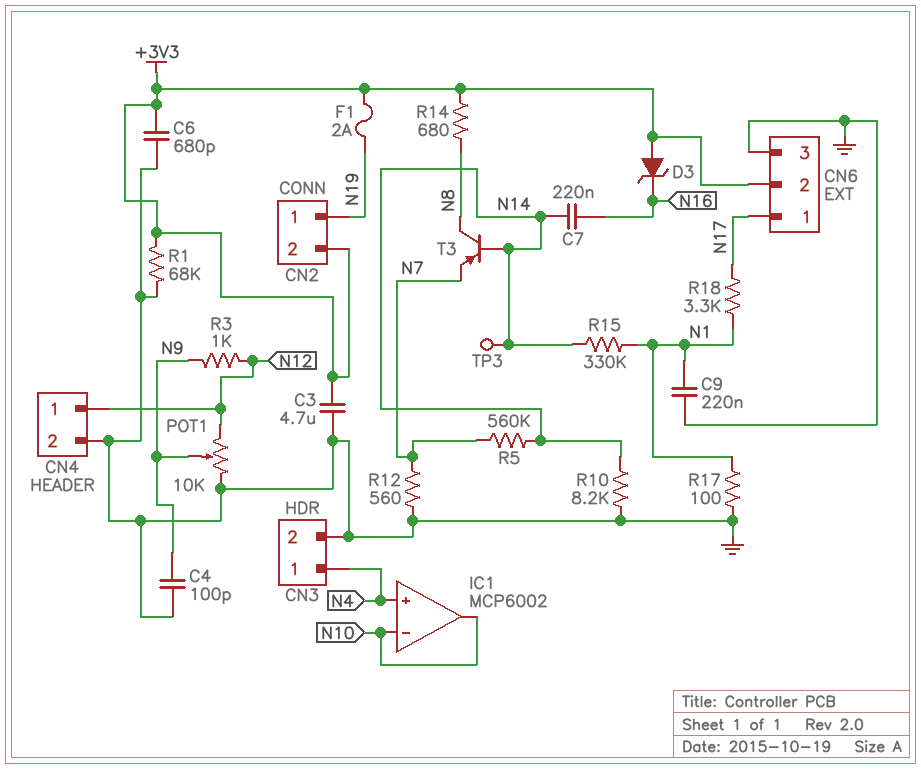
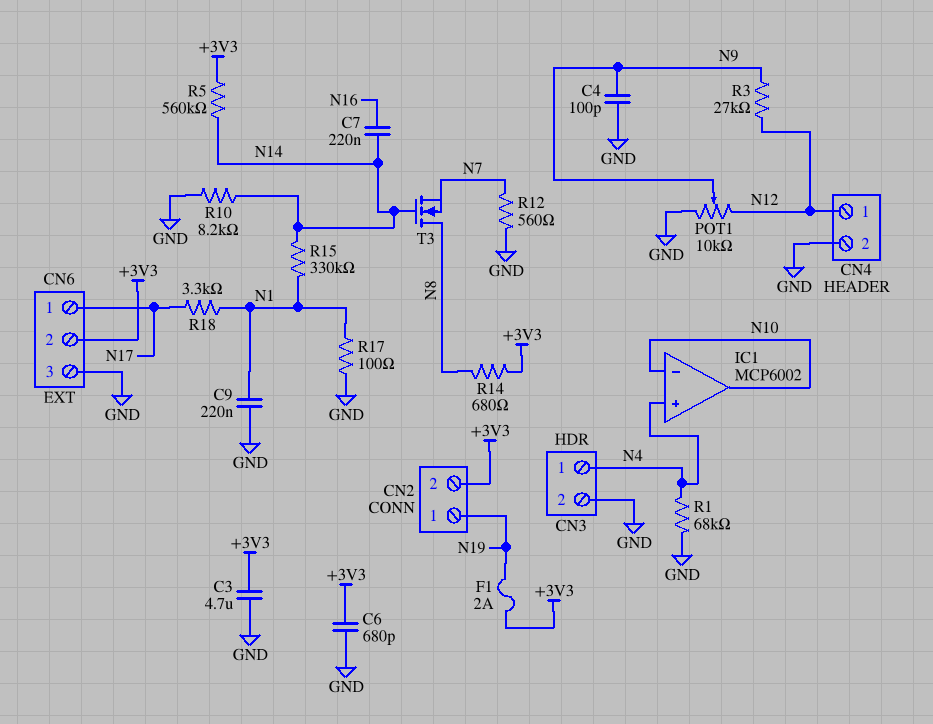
D3: zener (A +3V3, K N16) -> none
R1: 68k (+3V3, GND) -> 68k (GND, N4)
R3: 1k (N9, N12) -> 27k (N9, N12)
R5: 560k (N7, N14) -> 560k (+3V3, N14)
T3: PNP (B N14, C N8, E N7) -> NMOS (G N14, D N8, S N7)
TP3: test point (N14) -> none

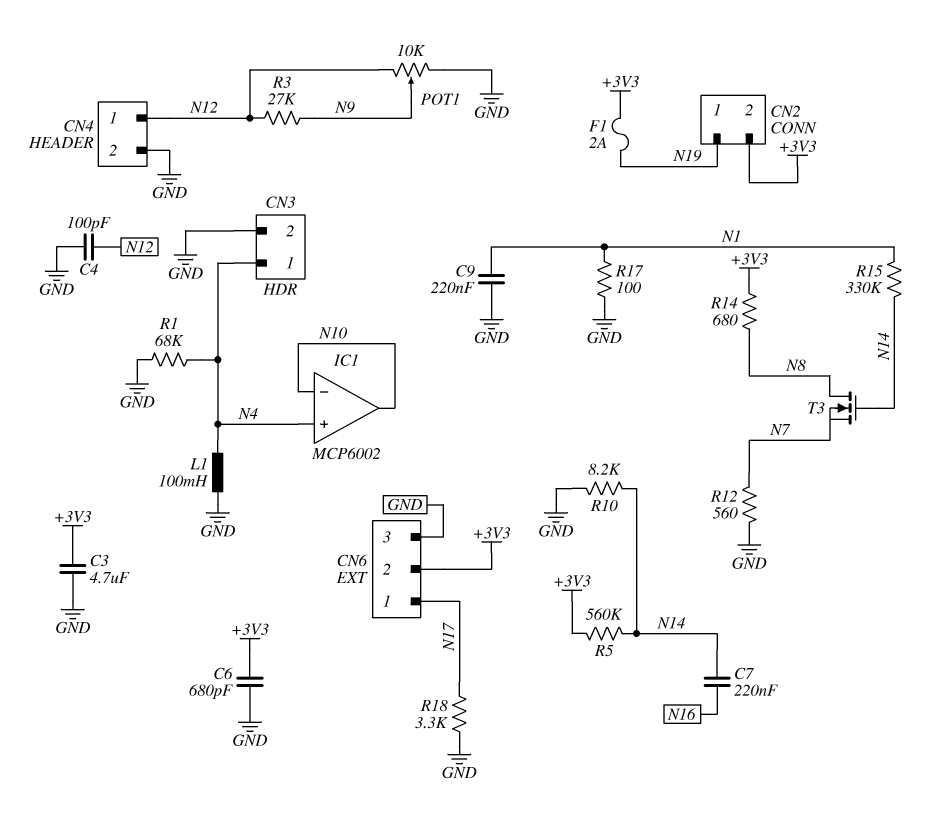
C4: 100pF (GND, N9) -> 100pF (GND, N12)
L1: none -> 100mH (GND, N4)
R18: 3.3k (N1, N17) -> 3.3k (GND, N17)

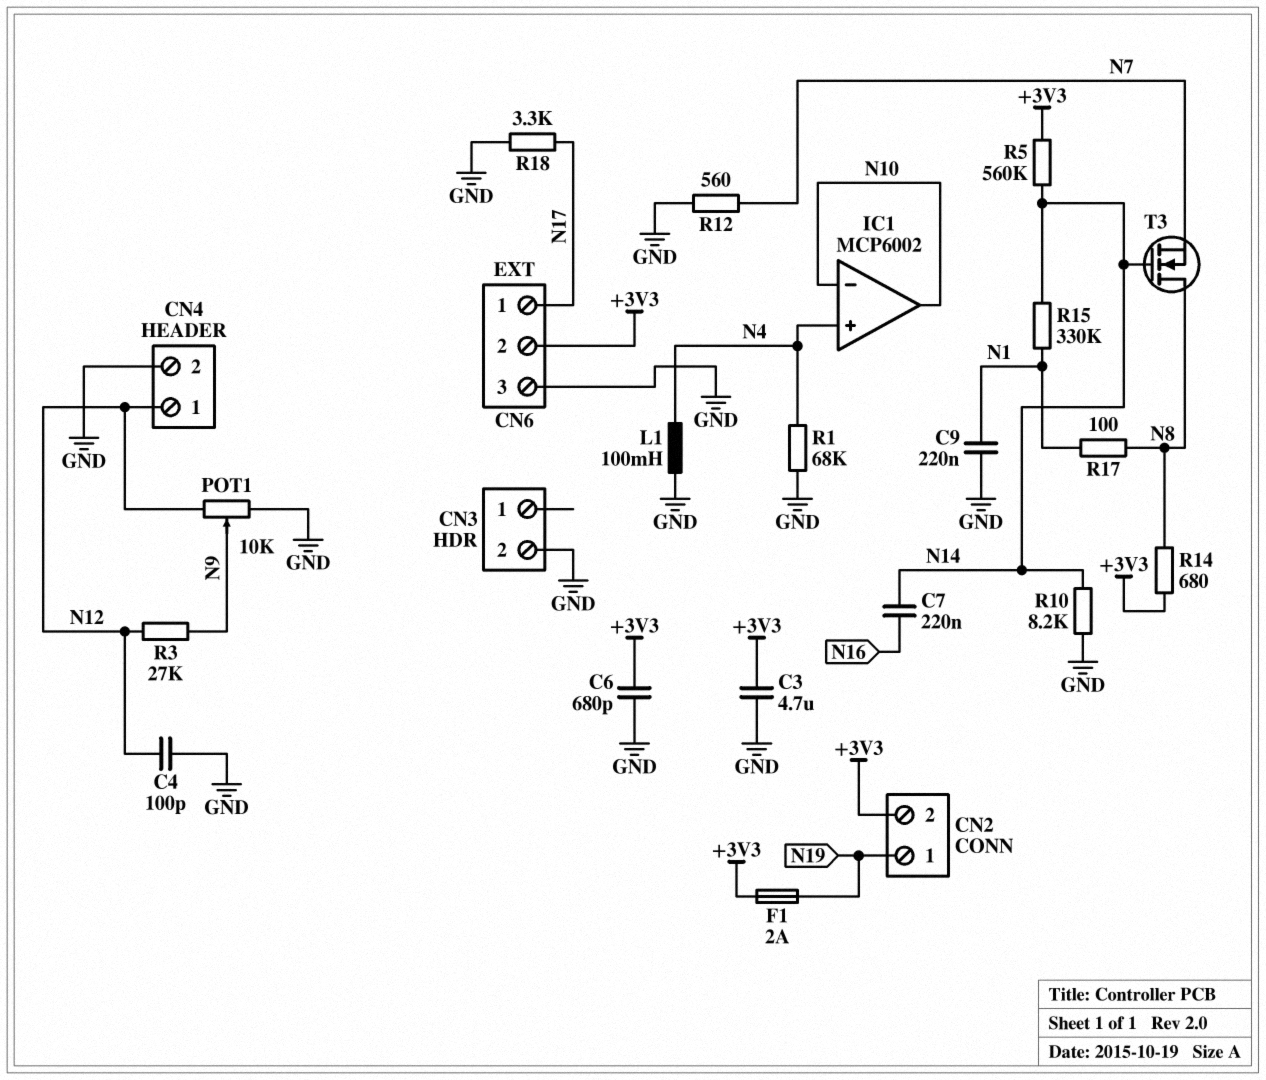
CN3 pin 1: N4 -> none
R17: 100 (GND, N1) -> 100 (N1, N8)

